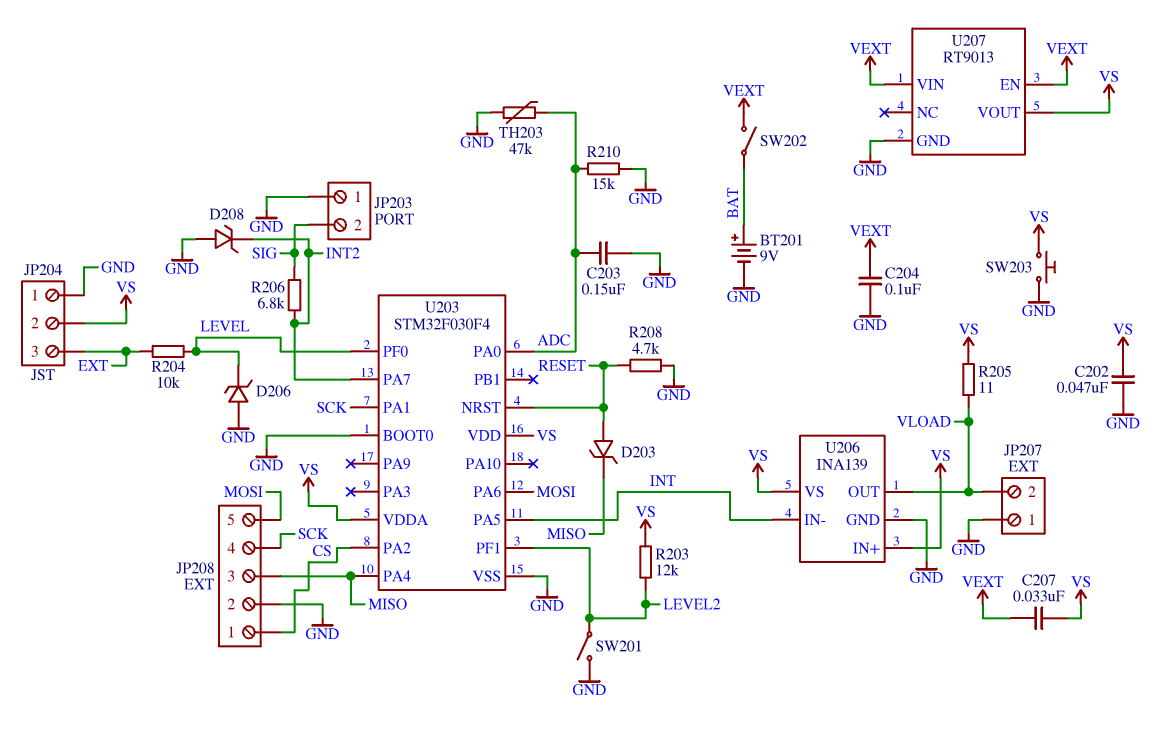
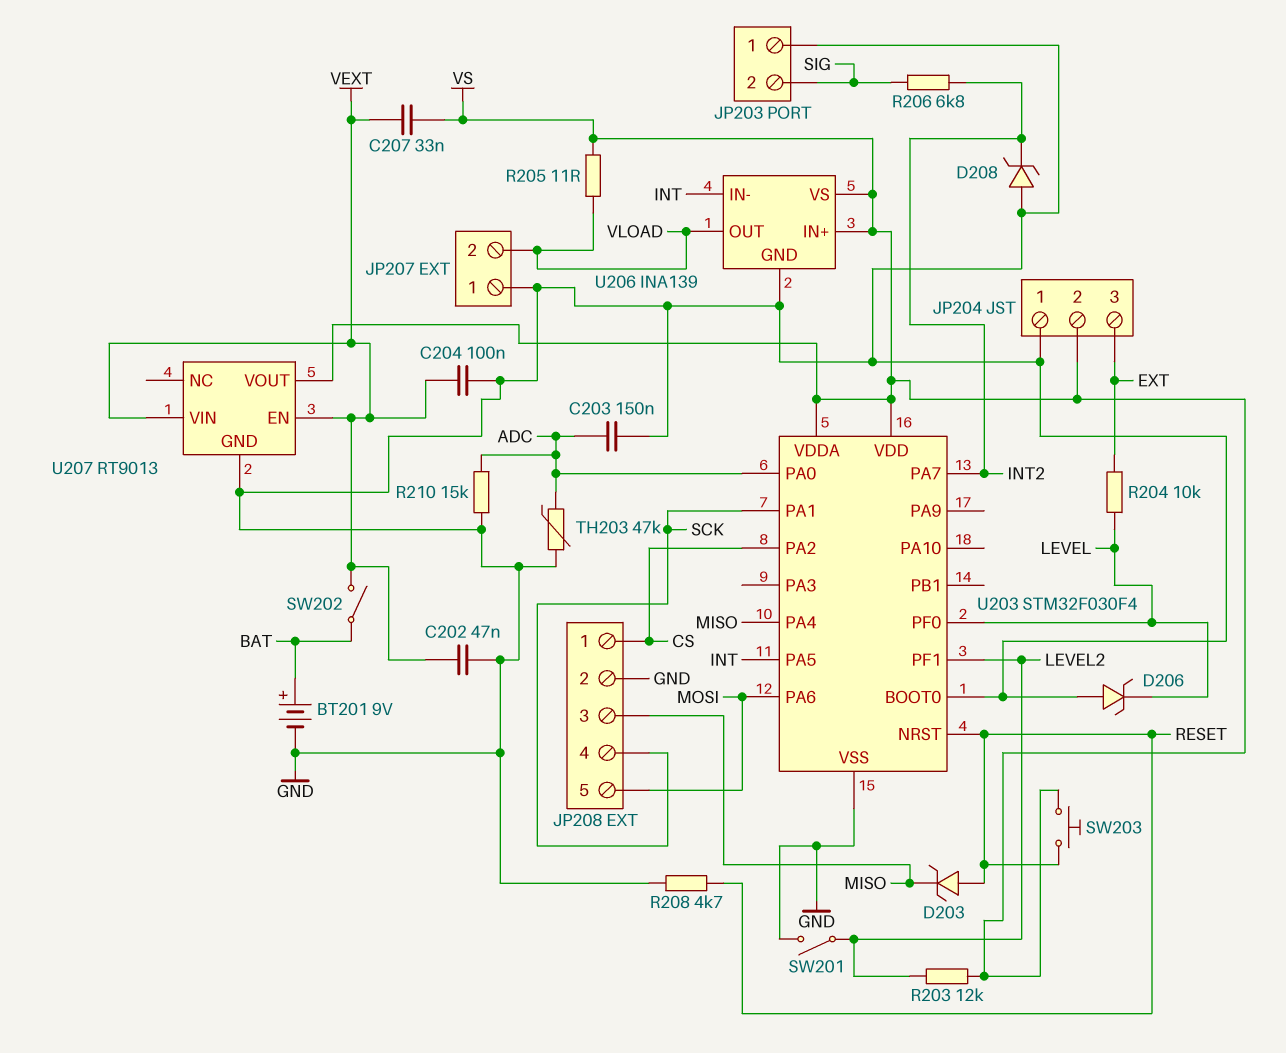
C202: 47nF (GND, VS) -> 47nF (GND, VEXT)
SW203: button (GND, VS) -> button (RESET, VS)

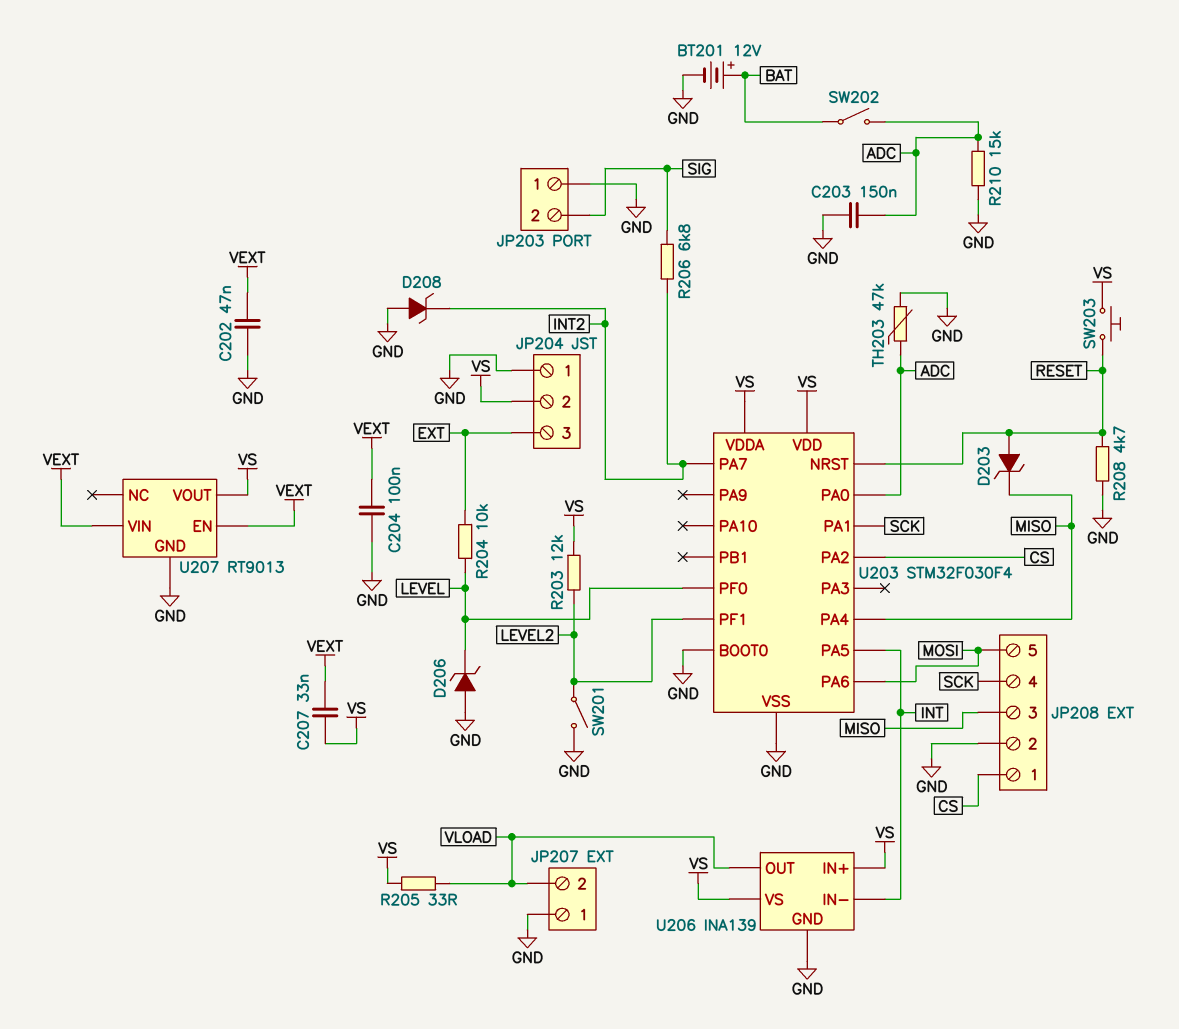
BT201: 9V (plus BAT, minus GND) -> 12V (plus BAT, minus GND)
R205: 11 (VLOAD, VS) -> 33 (VLOAD, VS)
SW202: switch (BAT, VEXT) -> switch (ADC, BAT)

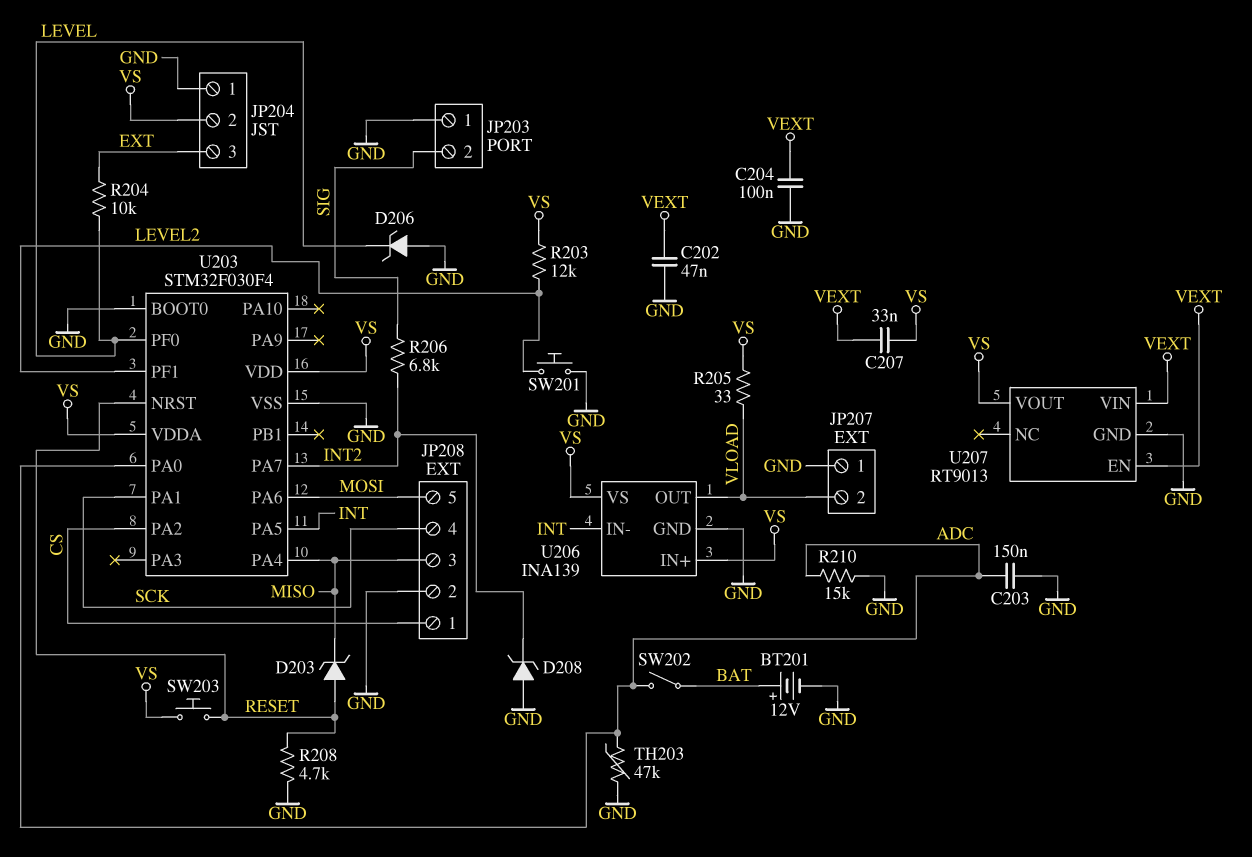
SW201: switch (GND, LEVEL2) -> button (GND, LEVEL2)

